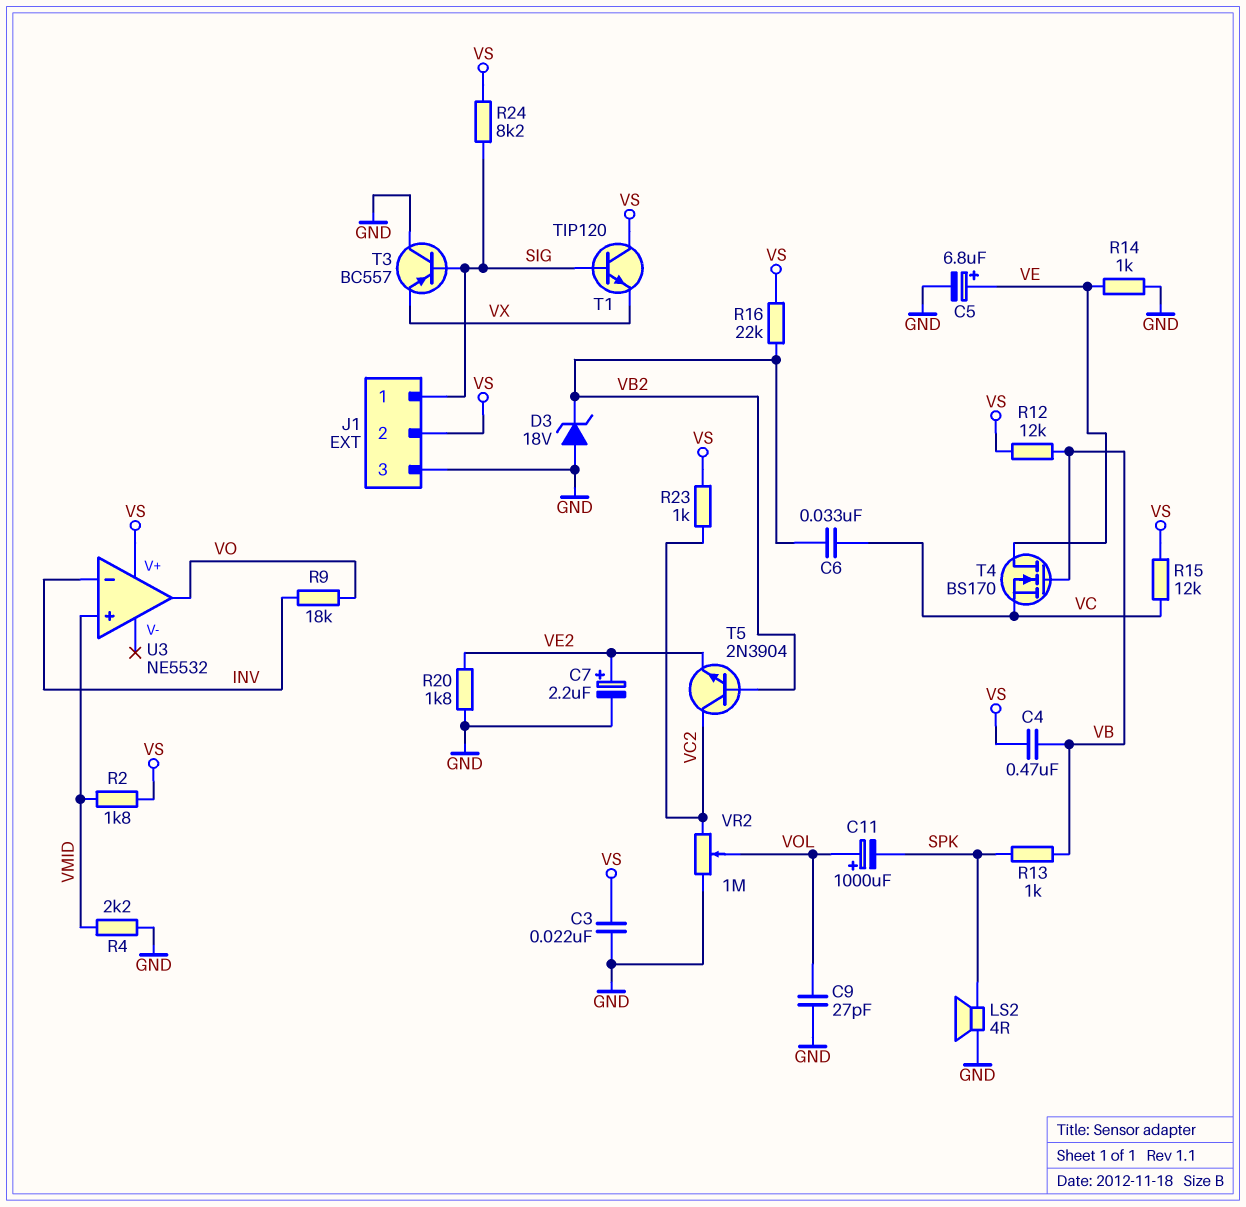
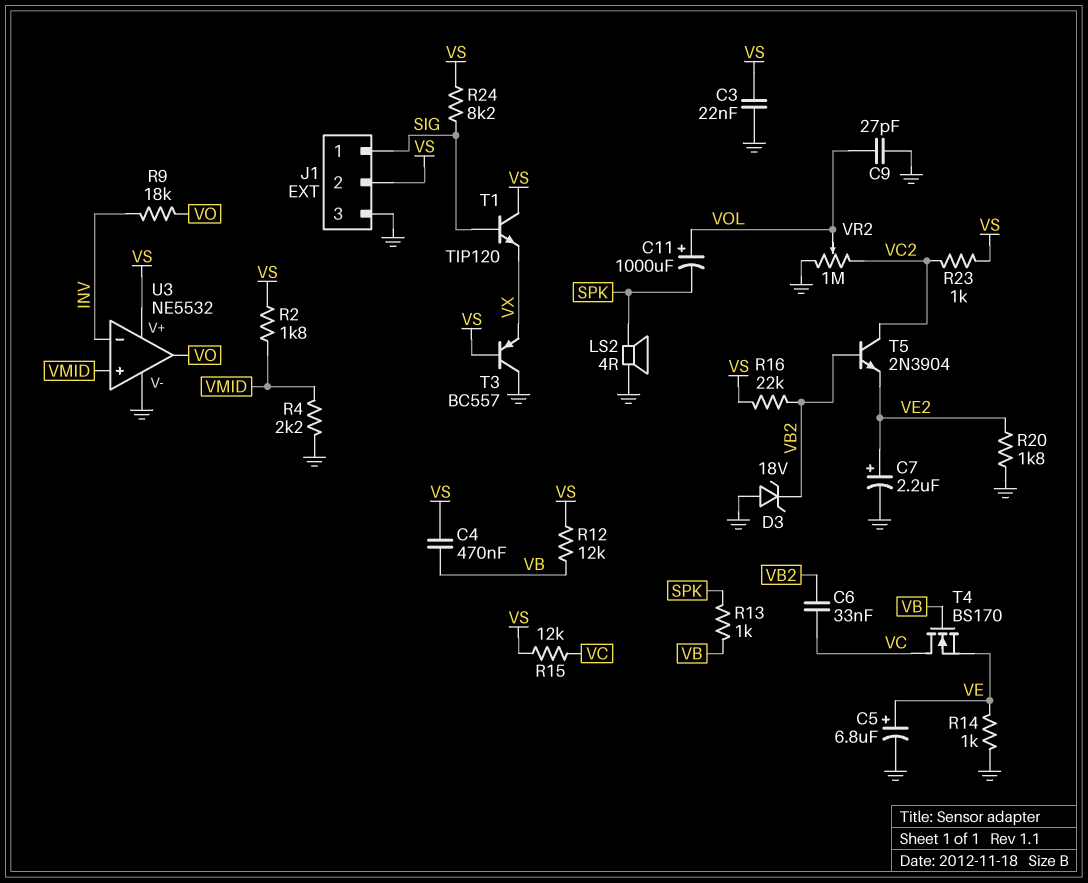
T3: PNP BC557 (B SIG, C GND, E VX) -> PNP BC557 (B VS, C GND, E VX)
T4: NMOS BS170 (G VB, D VE, S VC) -> NMOS BS170 (G VB, D VC, S VE)
U3 pin V-: none -> GND

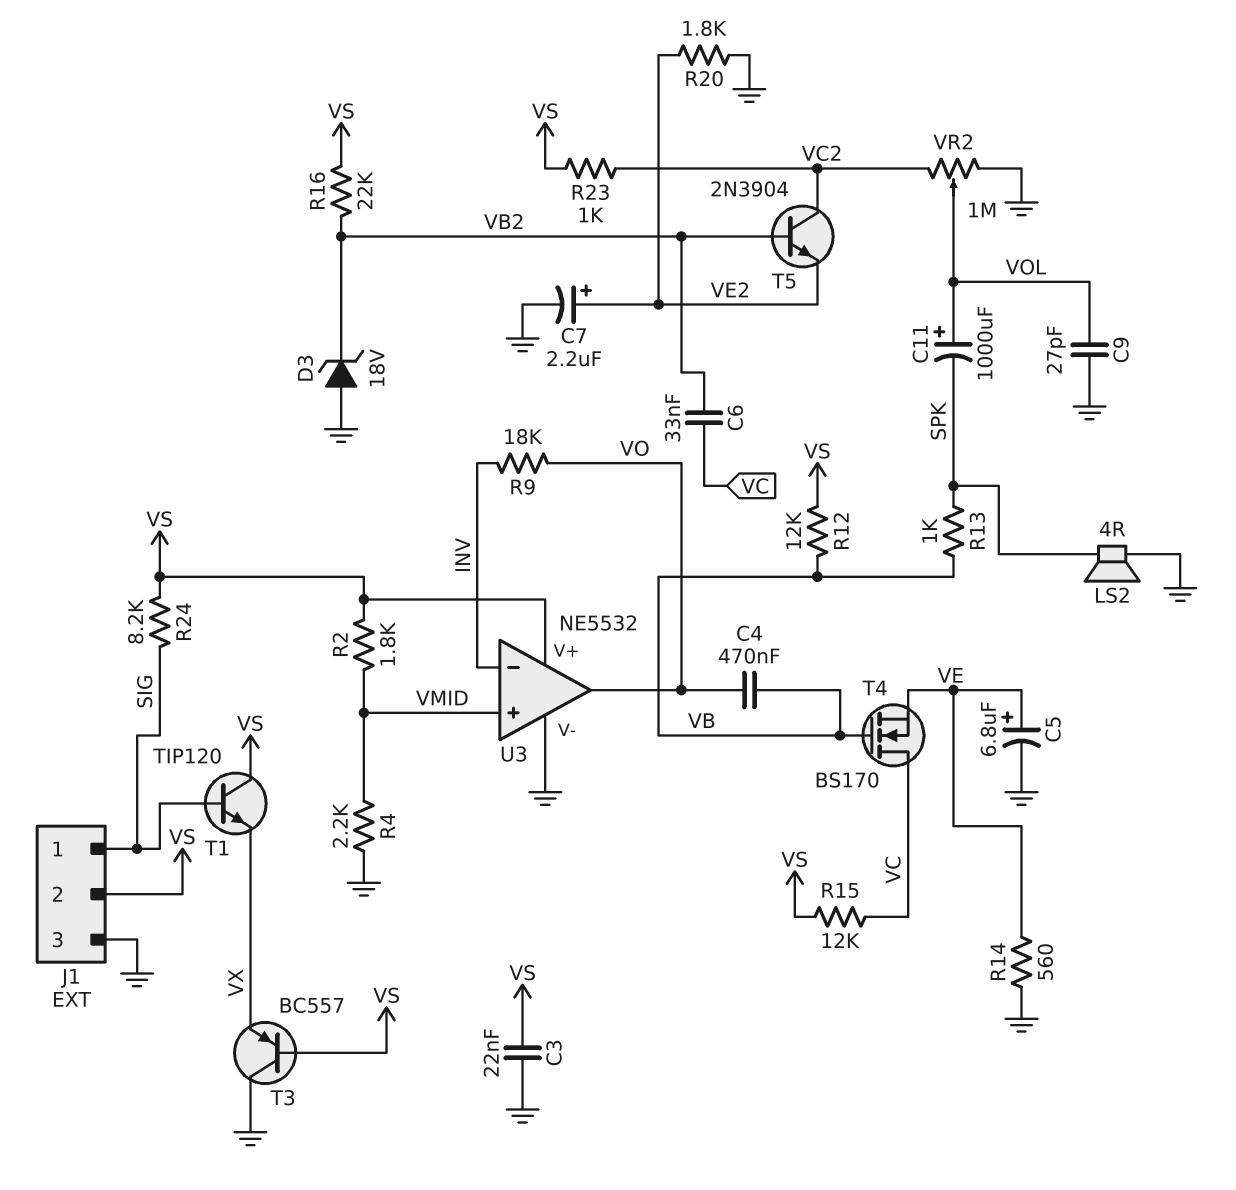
C4: 470nF (VB, VS) -> 470nF (VB, VO)
R14: 1k (GND, VE) -> 560 (GND, VE)

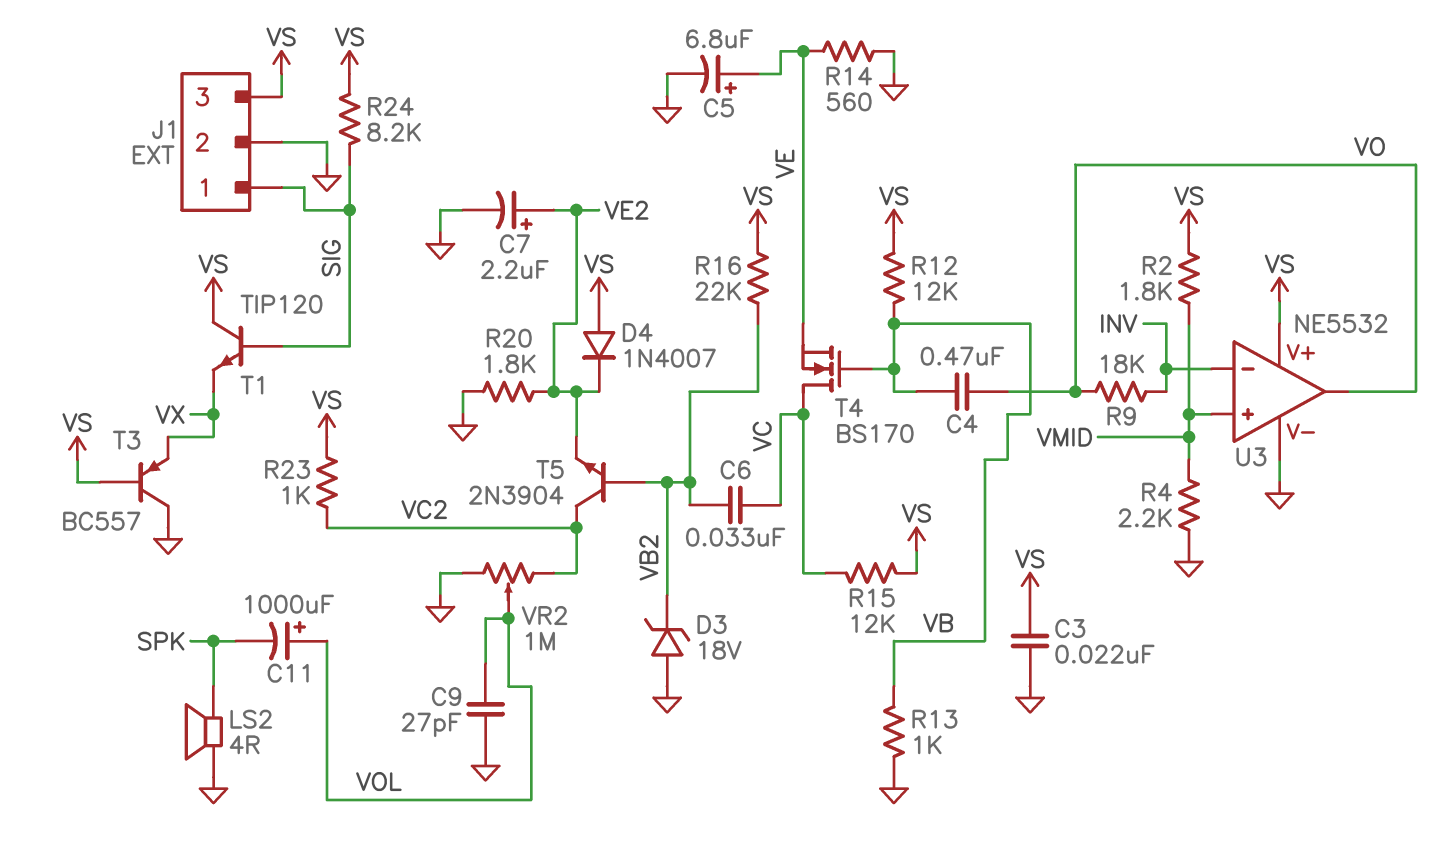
D4: none -> diode 1N4007 (A VS, K VE2)
J1 pin 2: VS -> GND
J1 pin 3: GND -> VS
R13: 1k (SPK, VB) -> 1k (GND, VB)

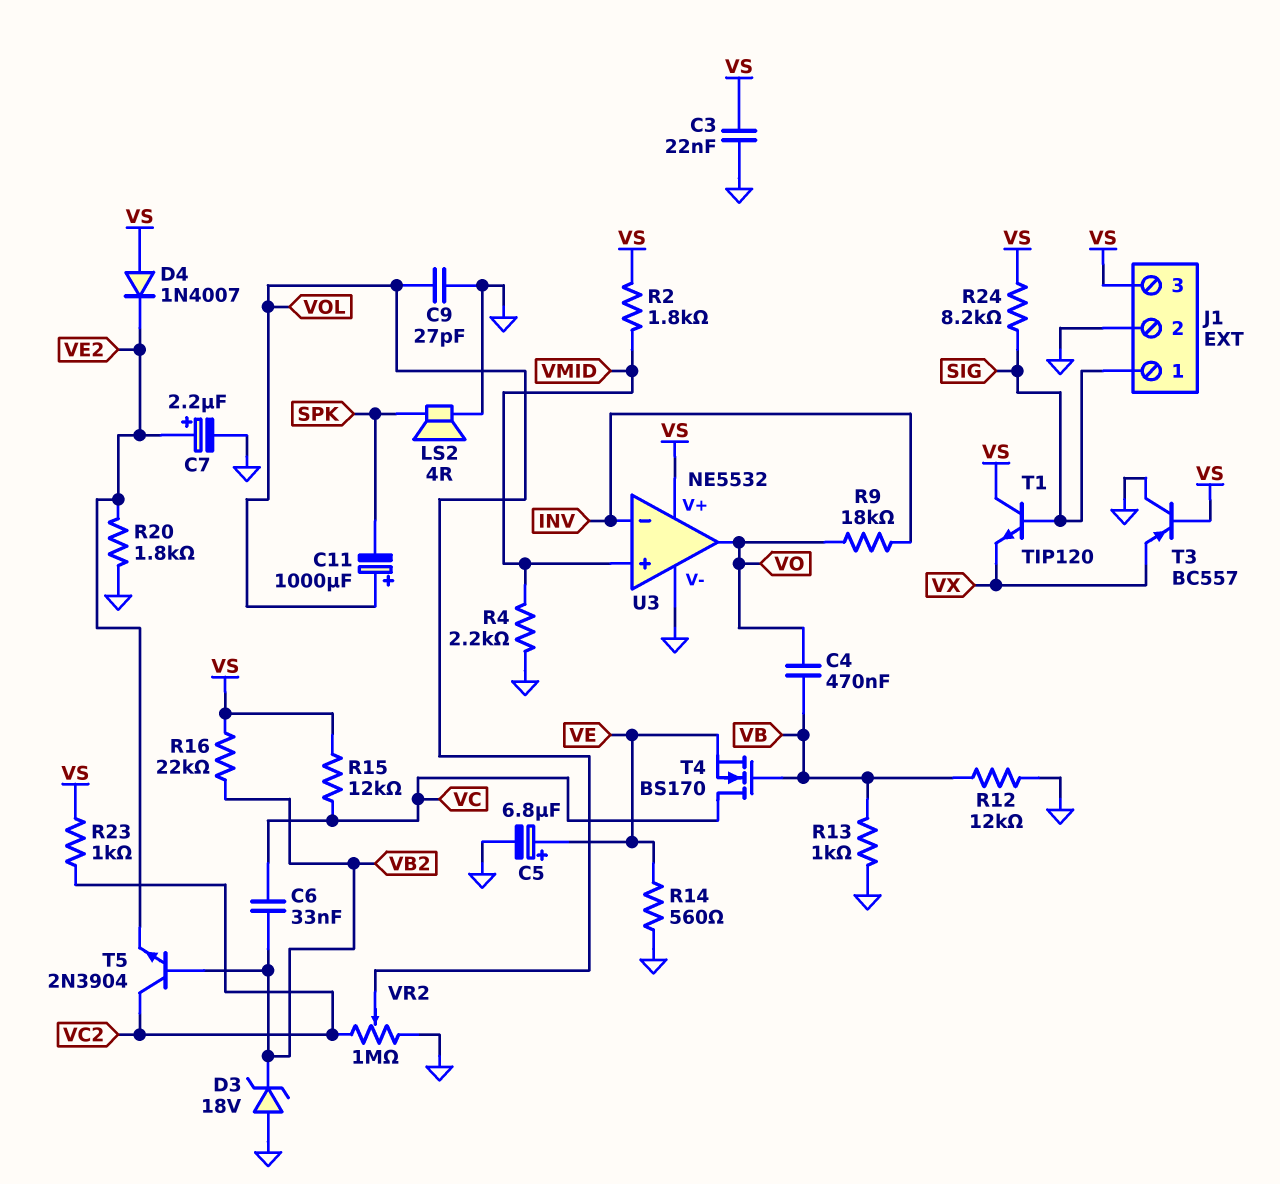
R12: 12k (VB, VS) -> 12k (GND, VB)

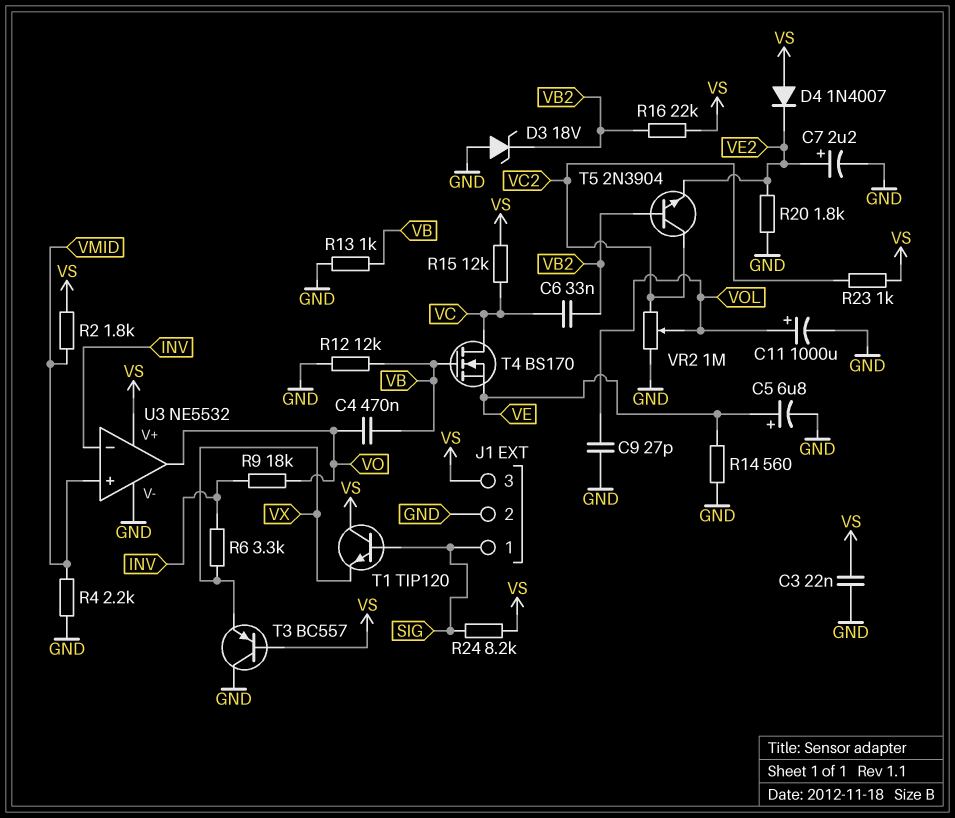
C11: 1000uF (plus VOL, minus SPK) -> 1000uF (plus VOL, minus GND)
LS2: speaker 4R (GND, SPK) -> none
R6: none -> 3.3k (INV, VX)

